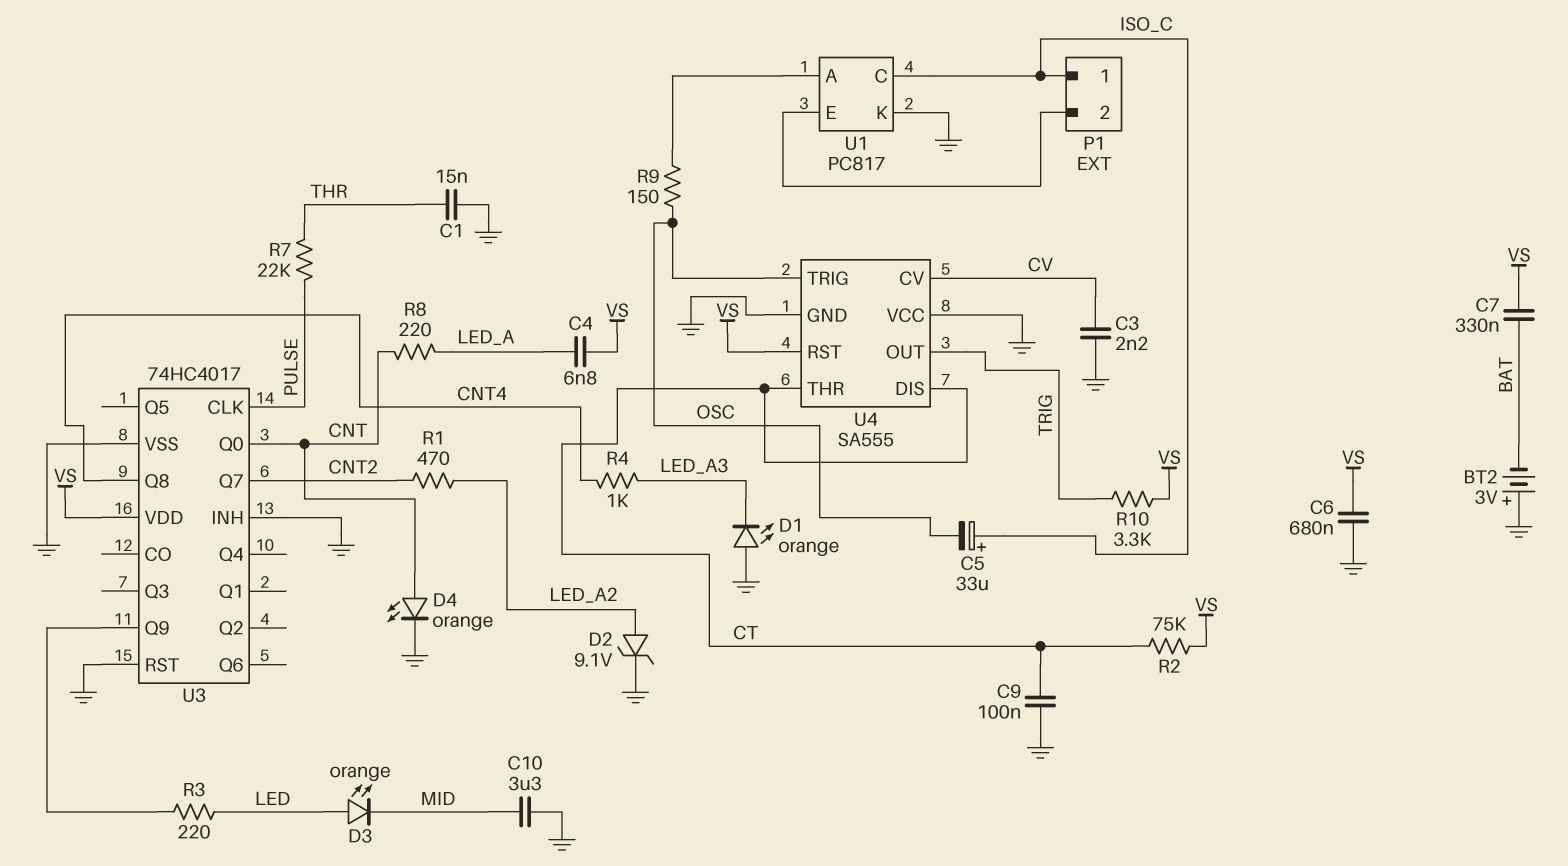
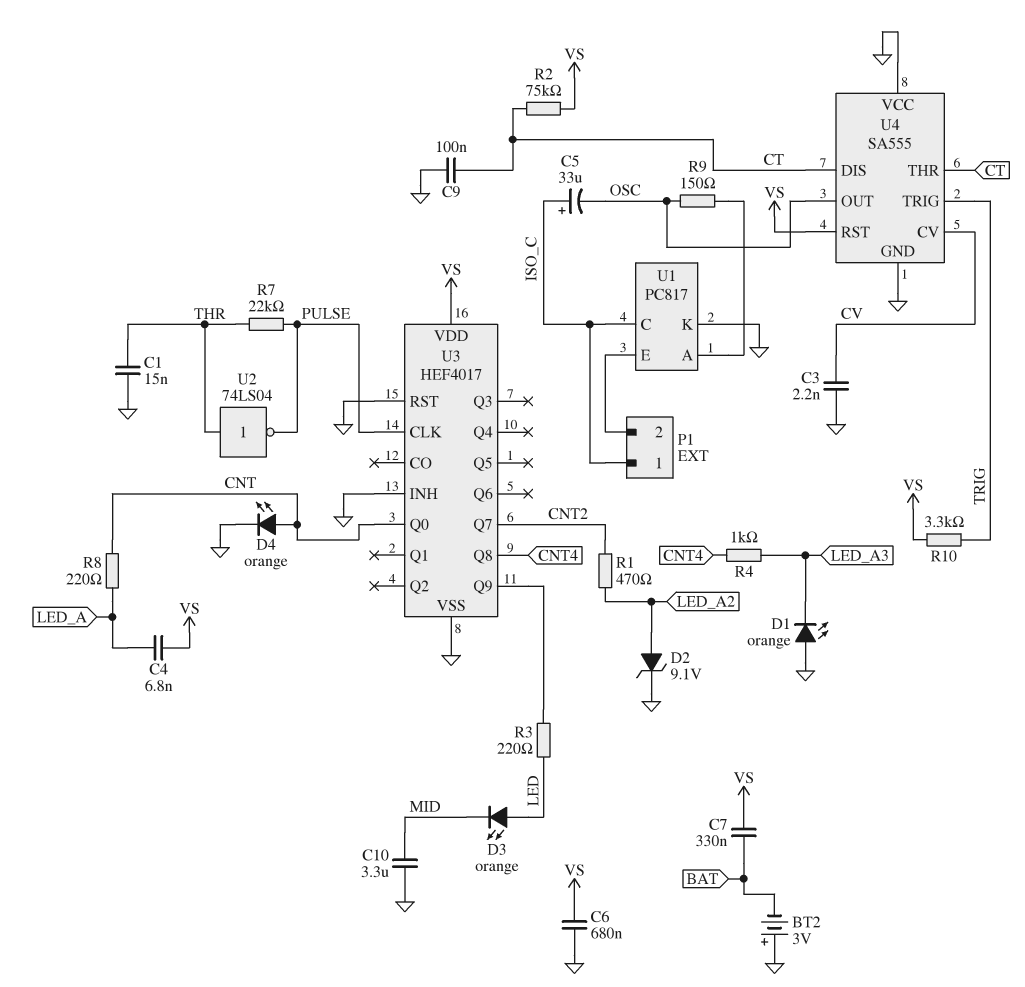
U2: none -> NOT 74LS04 (in THR, out PULSE)
U3: 74HC4017 -> HEF4017
U4 pin OUT: TRIG -> OSC
U4 pin TRIG: OSC -> TRIG

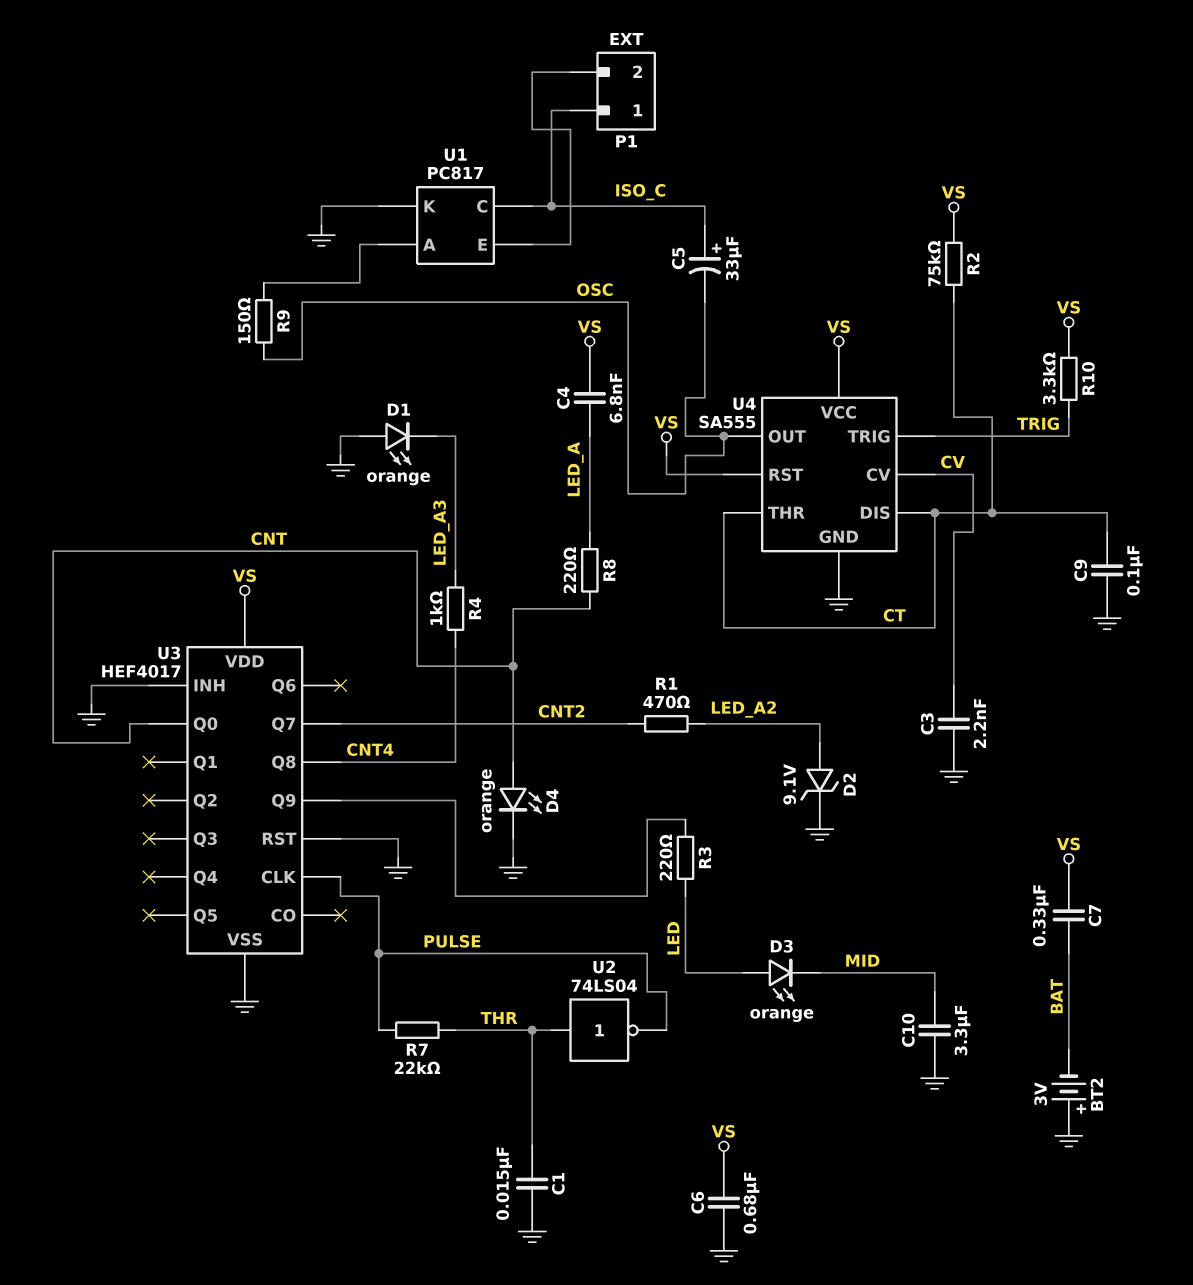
U4 pin VCC: GND -> VS

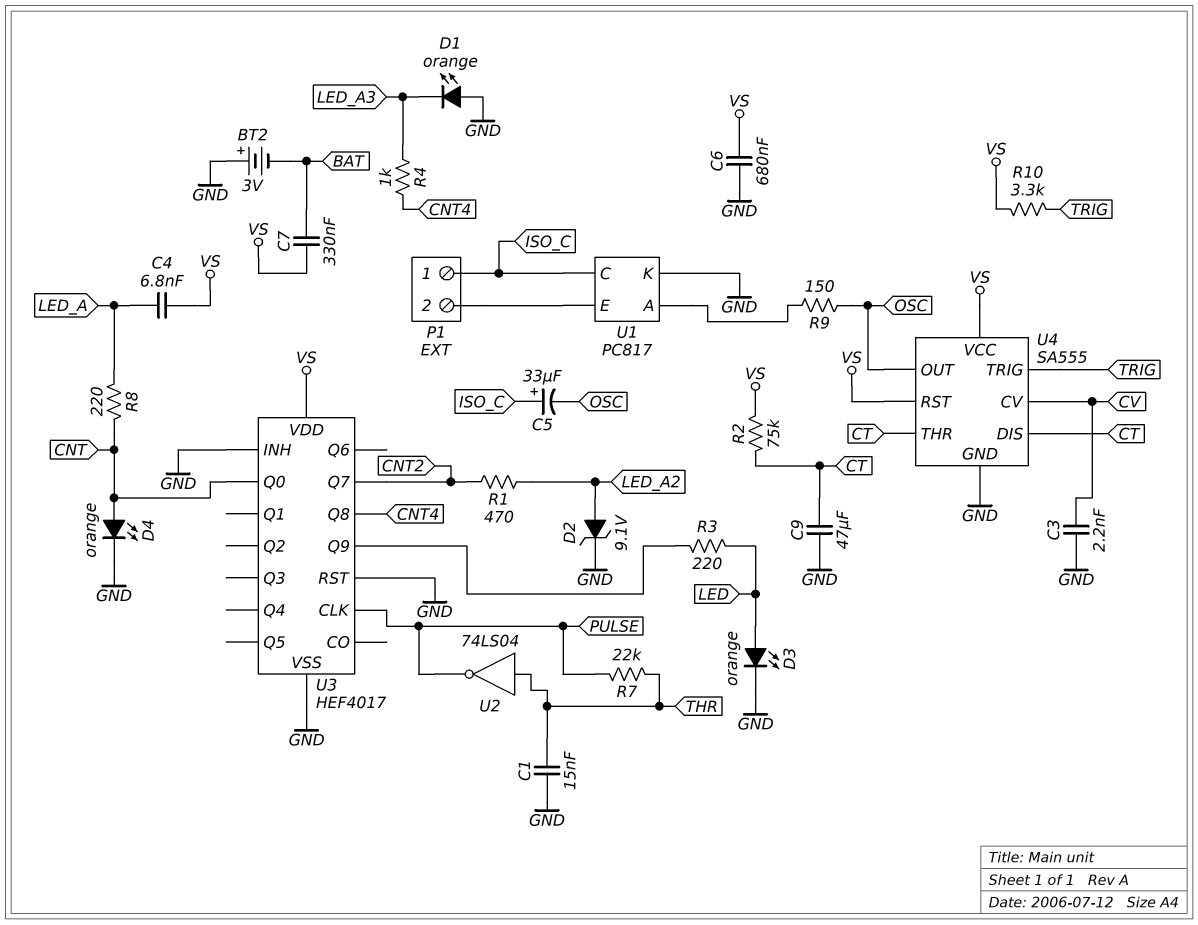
C9: 100nF (CT, GND) -> 47uF (CT, GND)
C10: 3.3uF (GND, MID) -> none
D3: LED orange (A LED, K MID) -> LED orange (A LED, K GND)

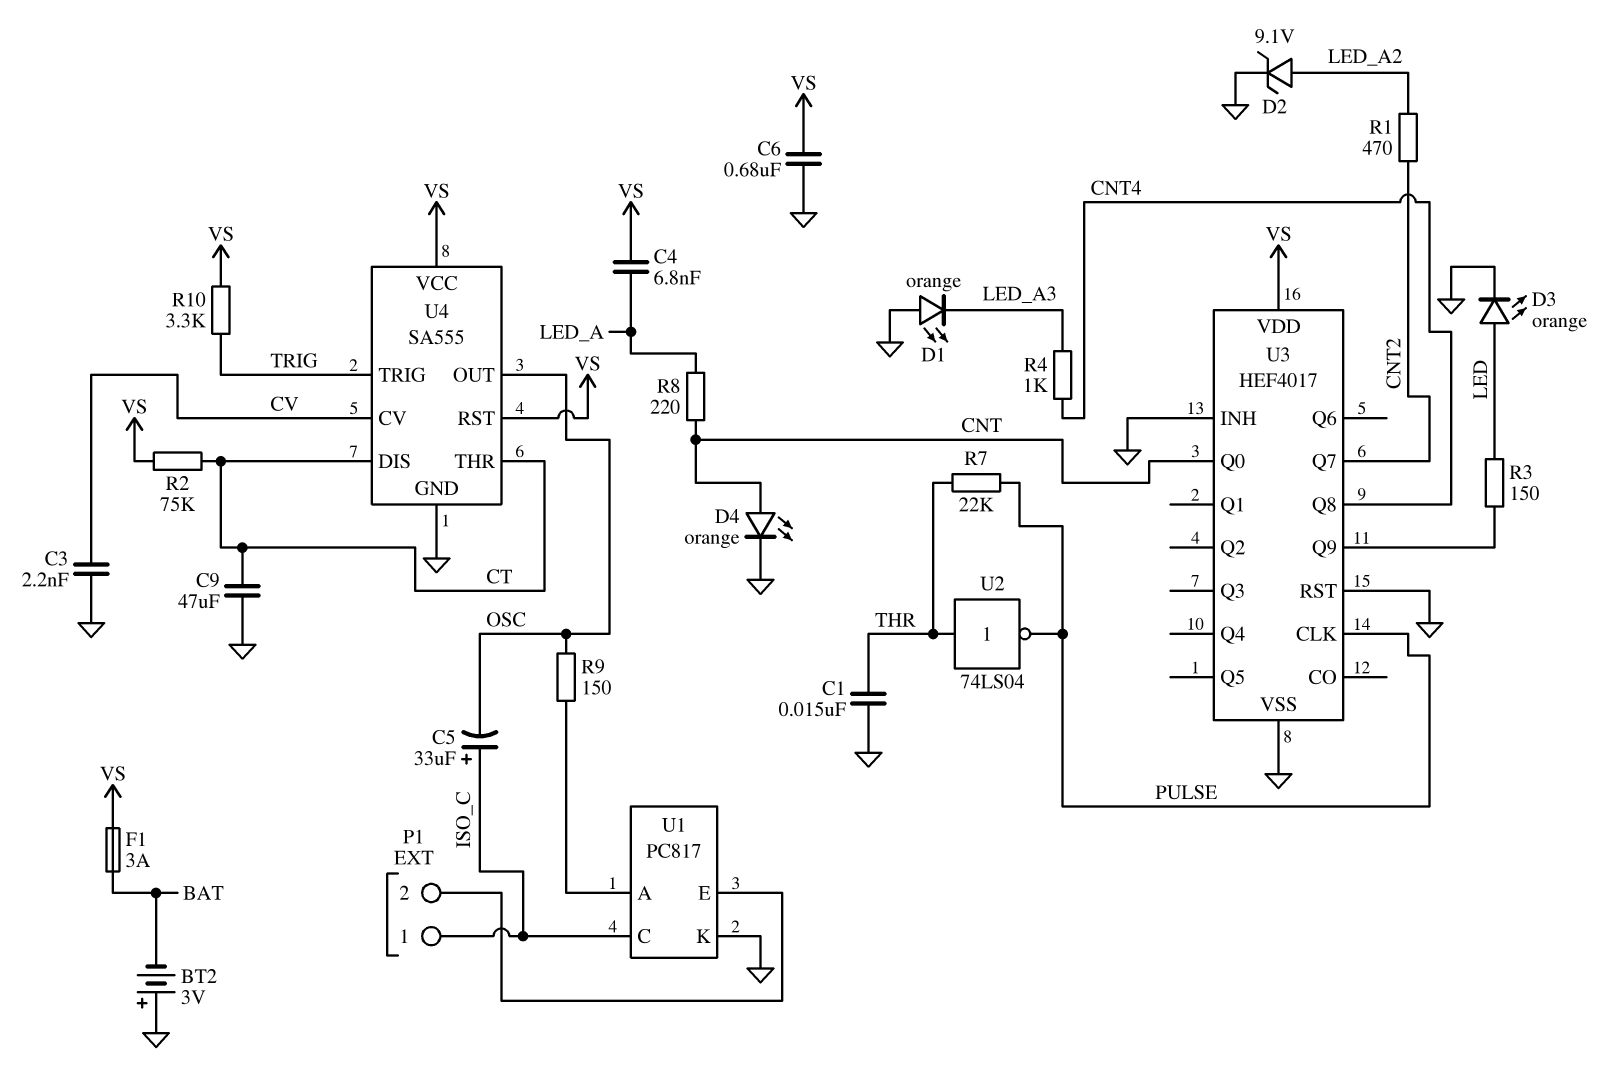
C7: 330nF (BAT, VS) -> none
F1: none -> 3A (BAT, VS)
R3: 220 (LED, U3/Q9) -> 150 (LED, U3/Q9)

